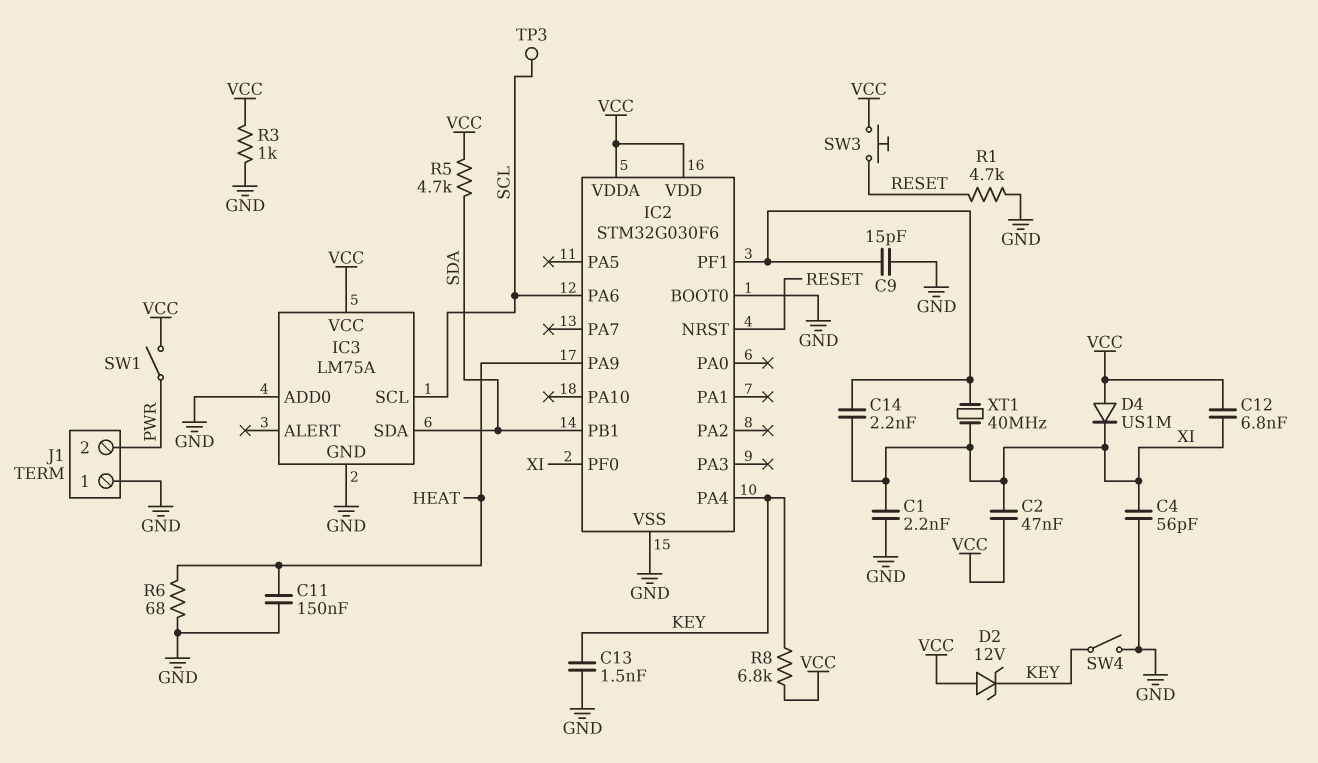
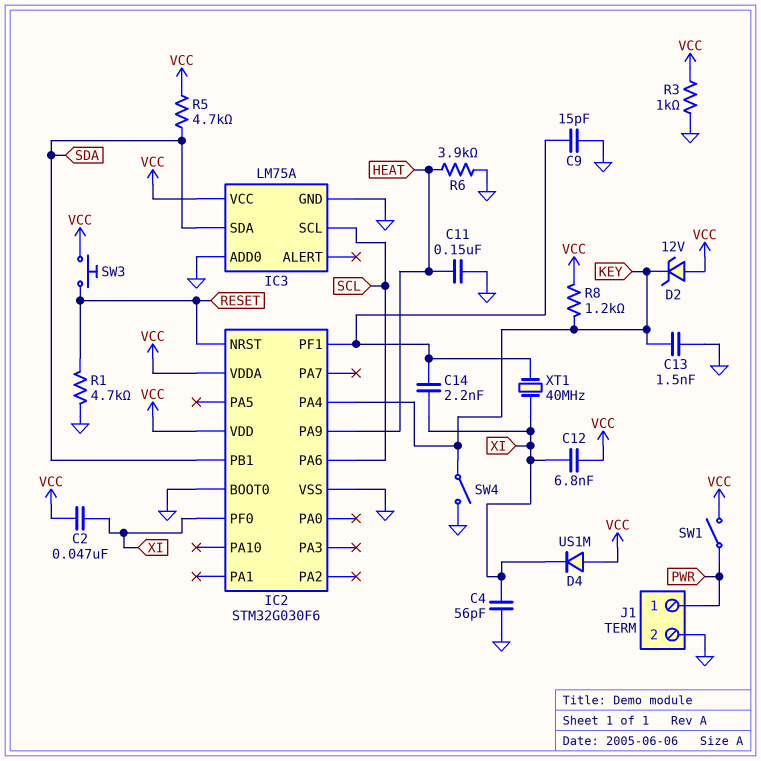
C1: 2.2nF (GND, XI) -> none
J1 pin 1: GND -> PWR
J1 pin 2: PWR -> GND
R6: 68 (GND, HEAT) -> 3.9k (GND, HEAT)
R8: 6.8k (KEY, VCC) -> 1.2k (KEY, VCC)
TP3: test point (SCL) -> none

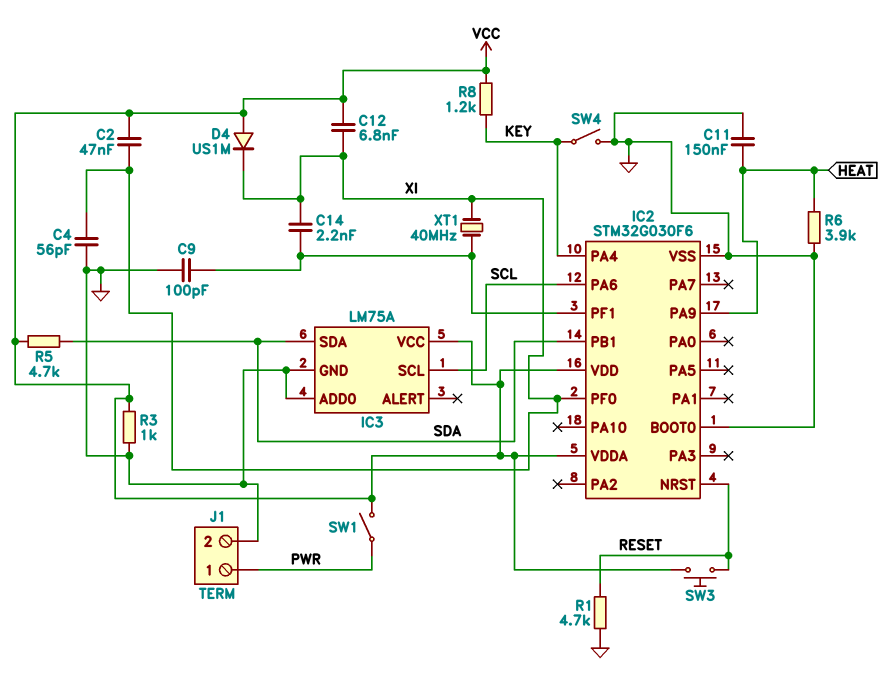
C9: 15pF (GND, IC2/PF1) -> 100pF (GND, IC2/PF1)
C13: 1.5nF (GND, KEY) -> none
D2: zener 12V (A VCC, K KEY) -> none

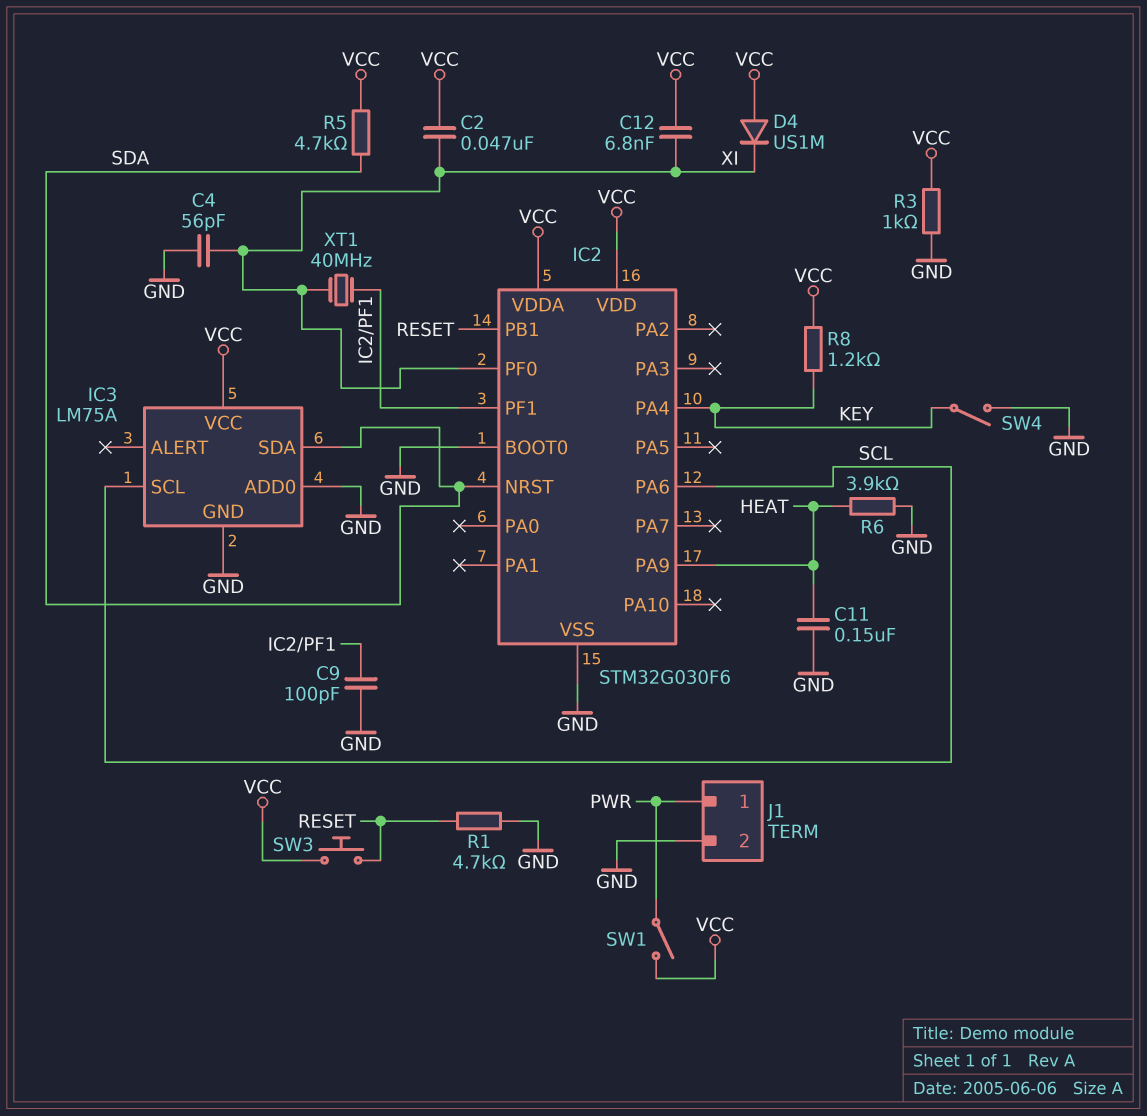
C14: 2.2nF (IC2/PF1, XI) -> none
IC2 pin NRST: RESET -> SDA
IC2 pin PB1: SDA -> RESET

